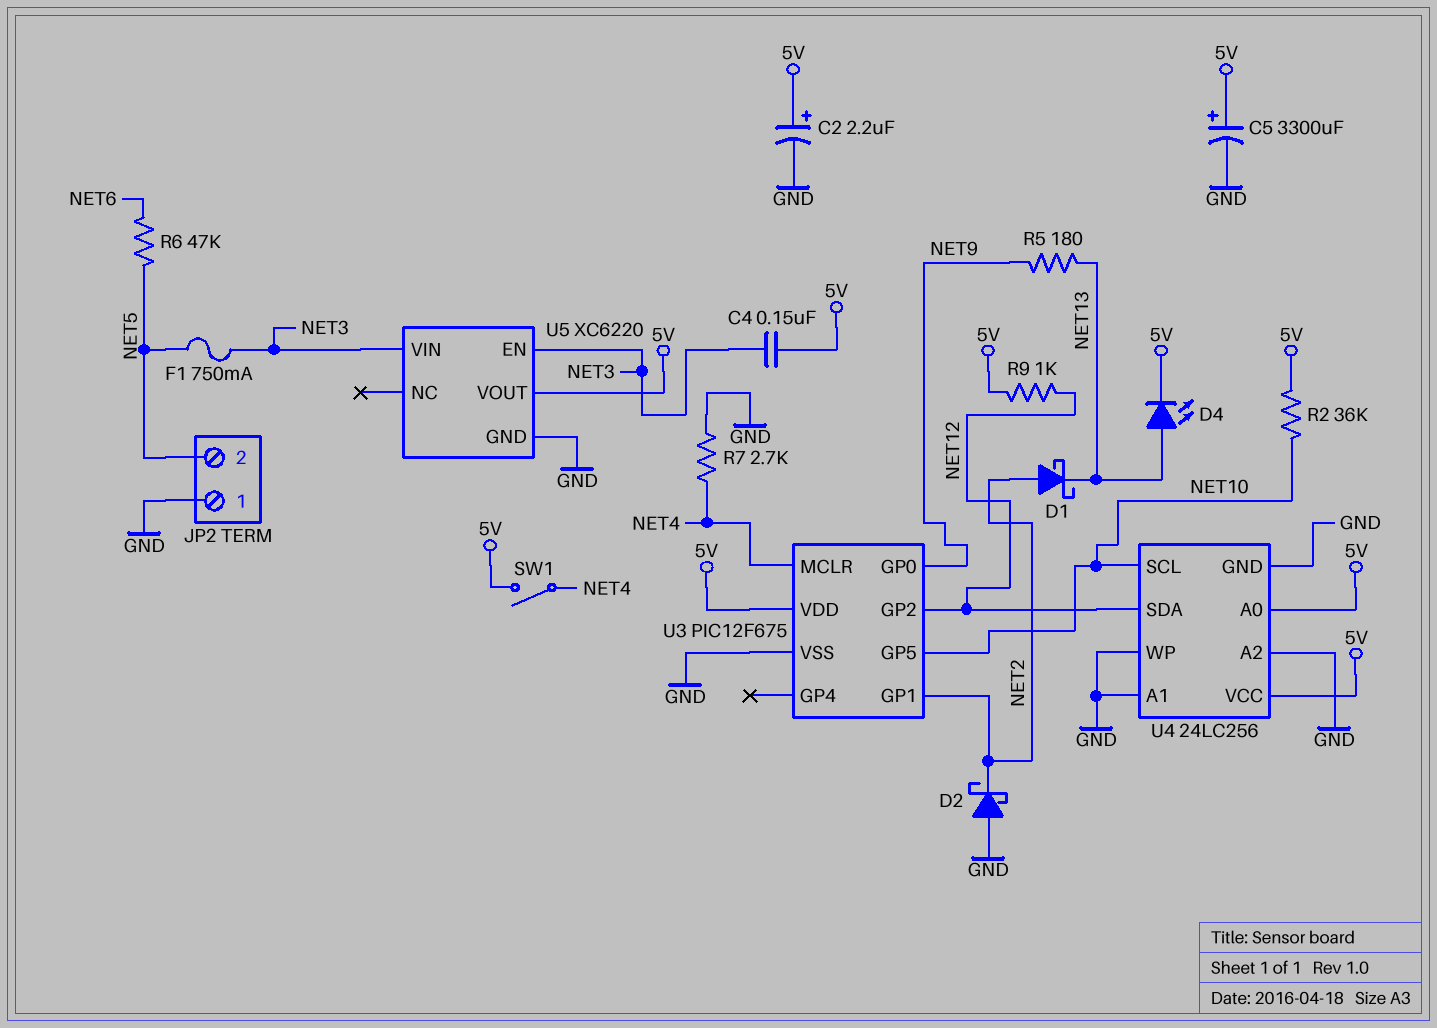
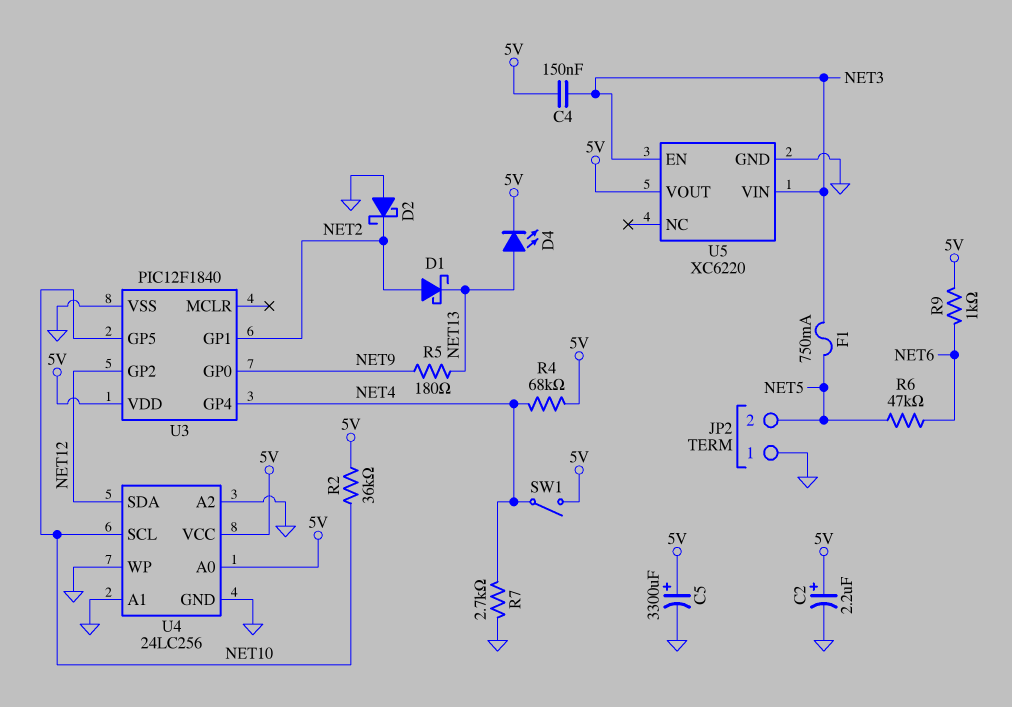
R4: none -> 68k (5V, NET4)
R9: 1k (5V, NET12) -> 1k (5V, NET6)
U3: PIC12F675 -> PIC12F1840
U3 pin GP4: none -> NET4
U3 pin MCLR: NET4 -> none

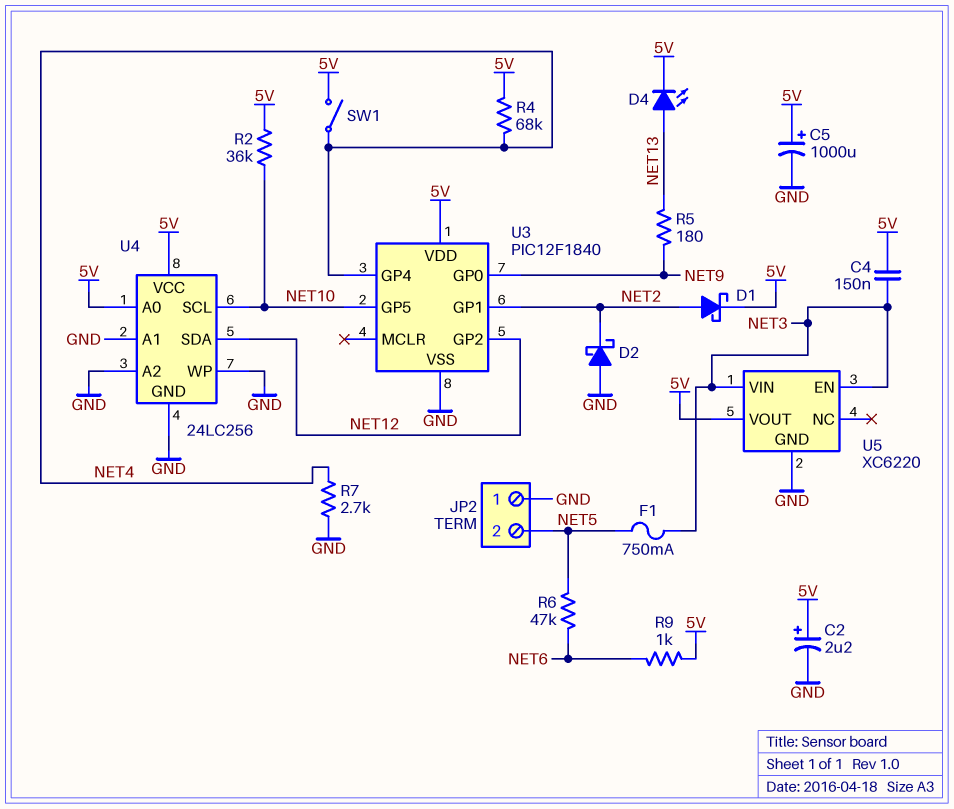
C5: 3300uF (plus 5V, minus GND) -> 1000uF (plus 5V, minus GND)
D1: schottky (A NET2, K NET13) -> schottky (A NET2, K 5V)

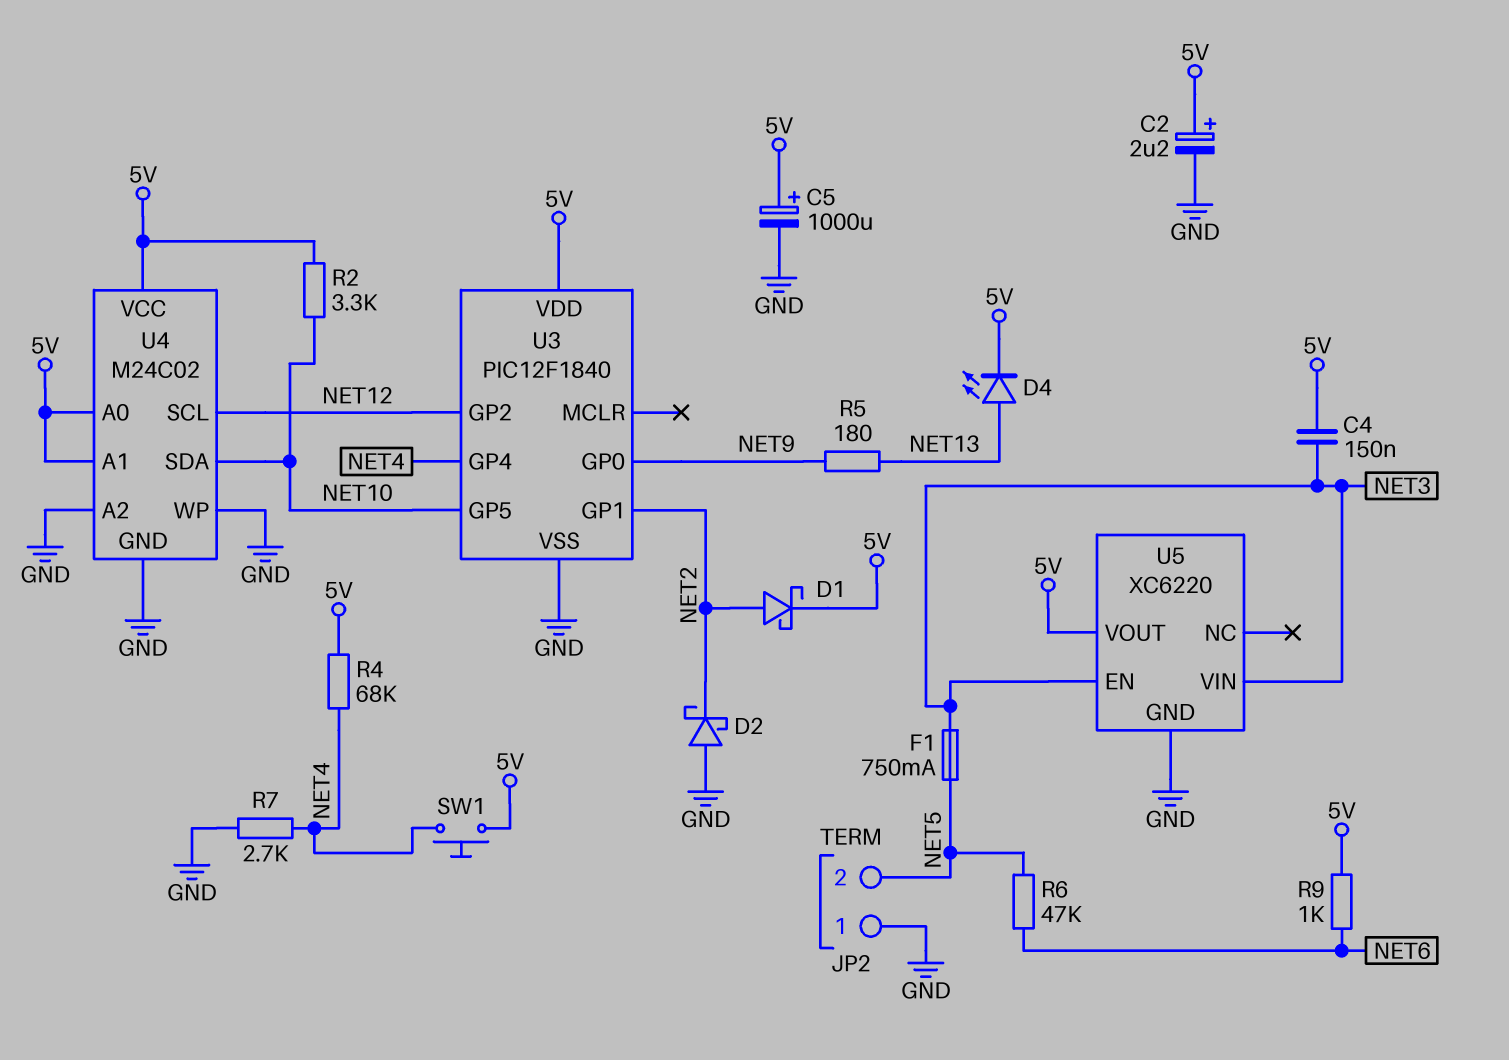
R2: 36k (5V, NET10) -> 3.3k (5V, NET10)
SW1: switch (5V, NET4) -> button (5V, NET4)
U4: 24LC256 -> M24C02
U4 pin A1: GND -> 5V
U4 pin SCL: NET10 -> NET12
U4 pin SDA: NET12 -> NET10

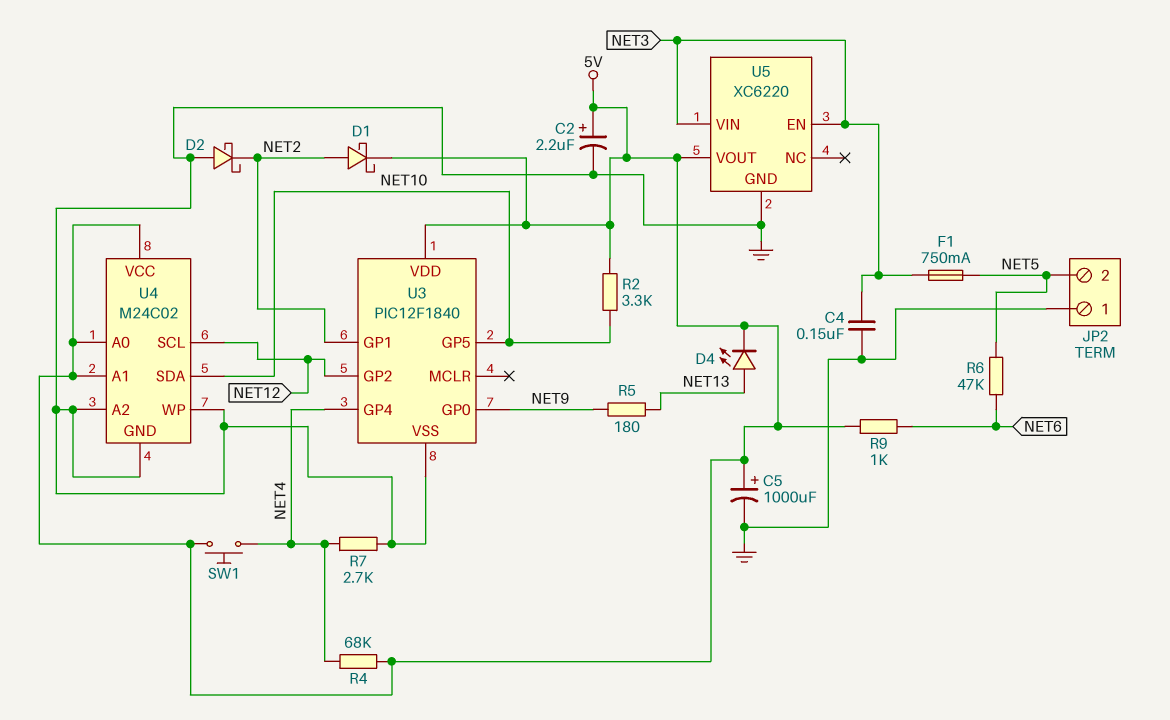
C4: 150nF (5V, NET3) -> 150nF (GND, NET3)

